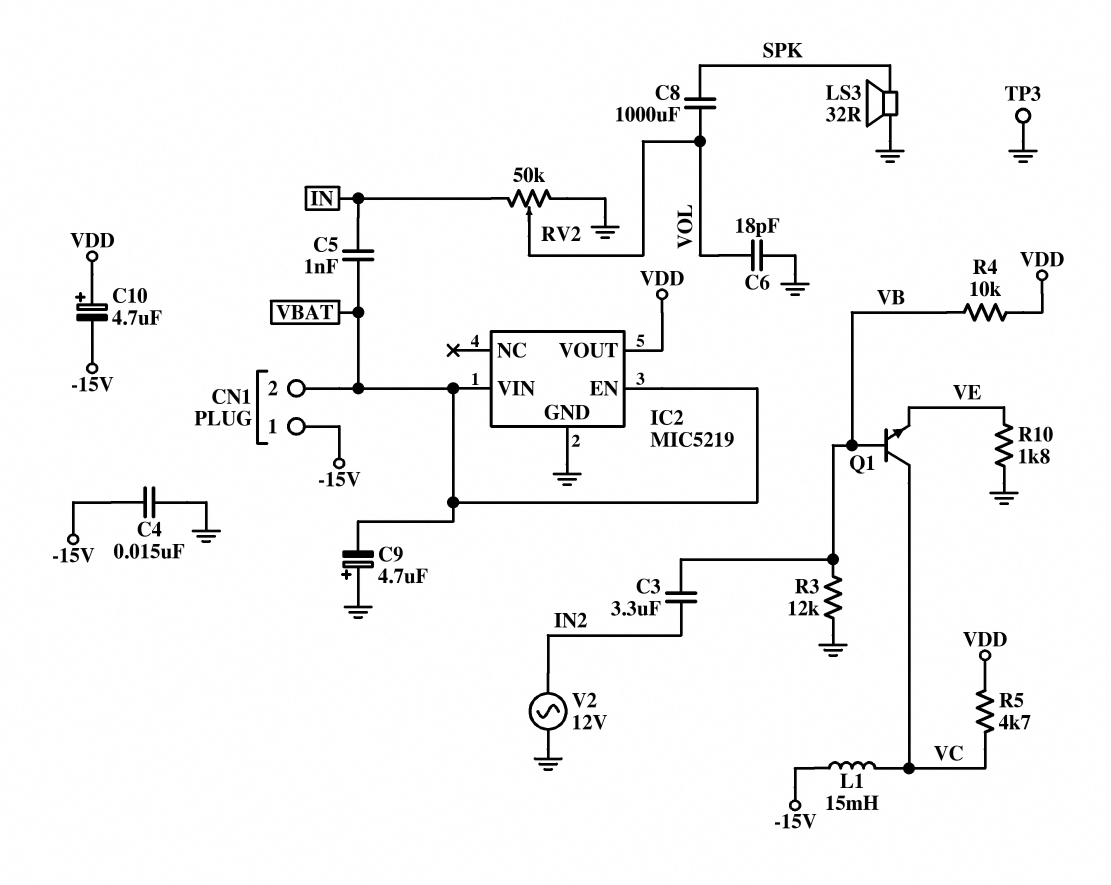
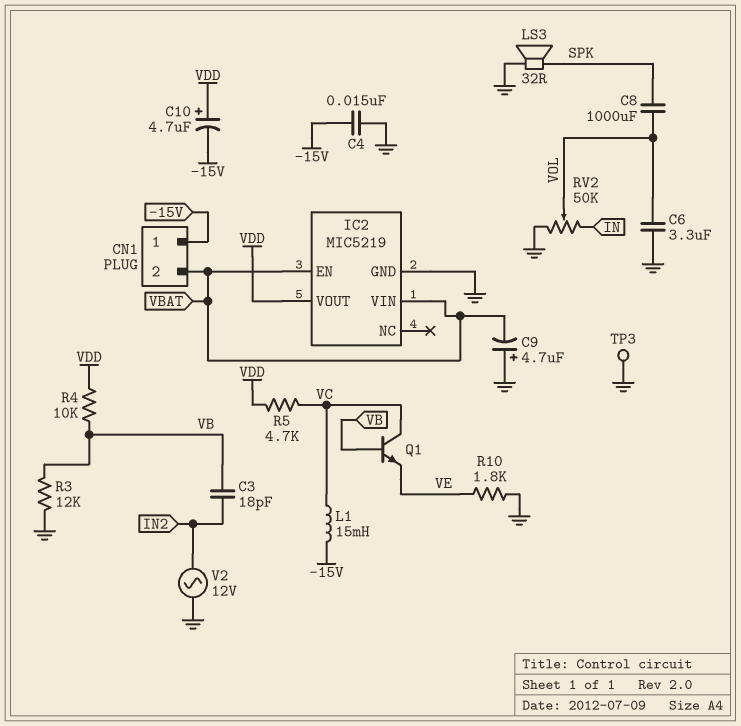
C3: 3.3uF (IN2, VB) -> 18pF (IN2, VB)
C5: 1nF (IN, VBAT) -> none
C6: 18pF (GND, VOL) -> 3.3uF (GND, VOL)

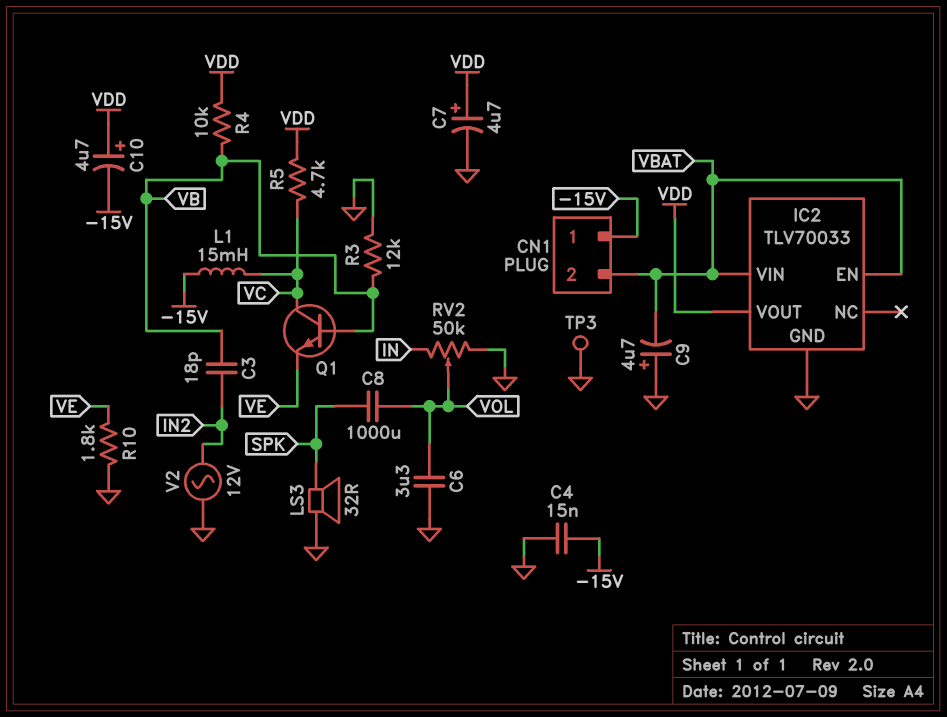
C7: none -> 4.7uF (plus VDD, minus GND)
IC2: MIC5219 -> TLV70033

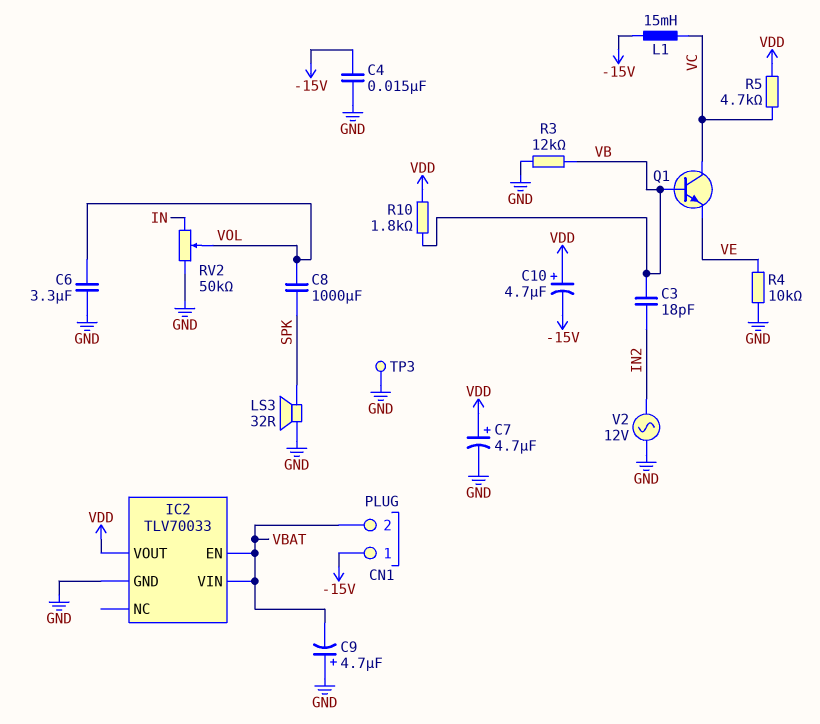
R4: 10k (VB, VDD) -> 10k (GND, VE)
R10: 1.8k (GND, VE) -> 1.8k (VB, VDD)

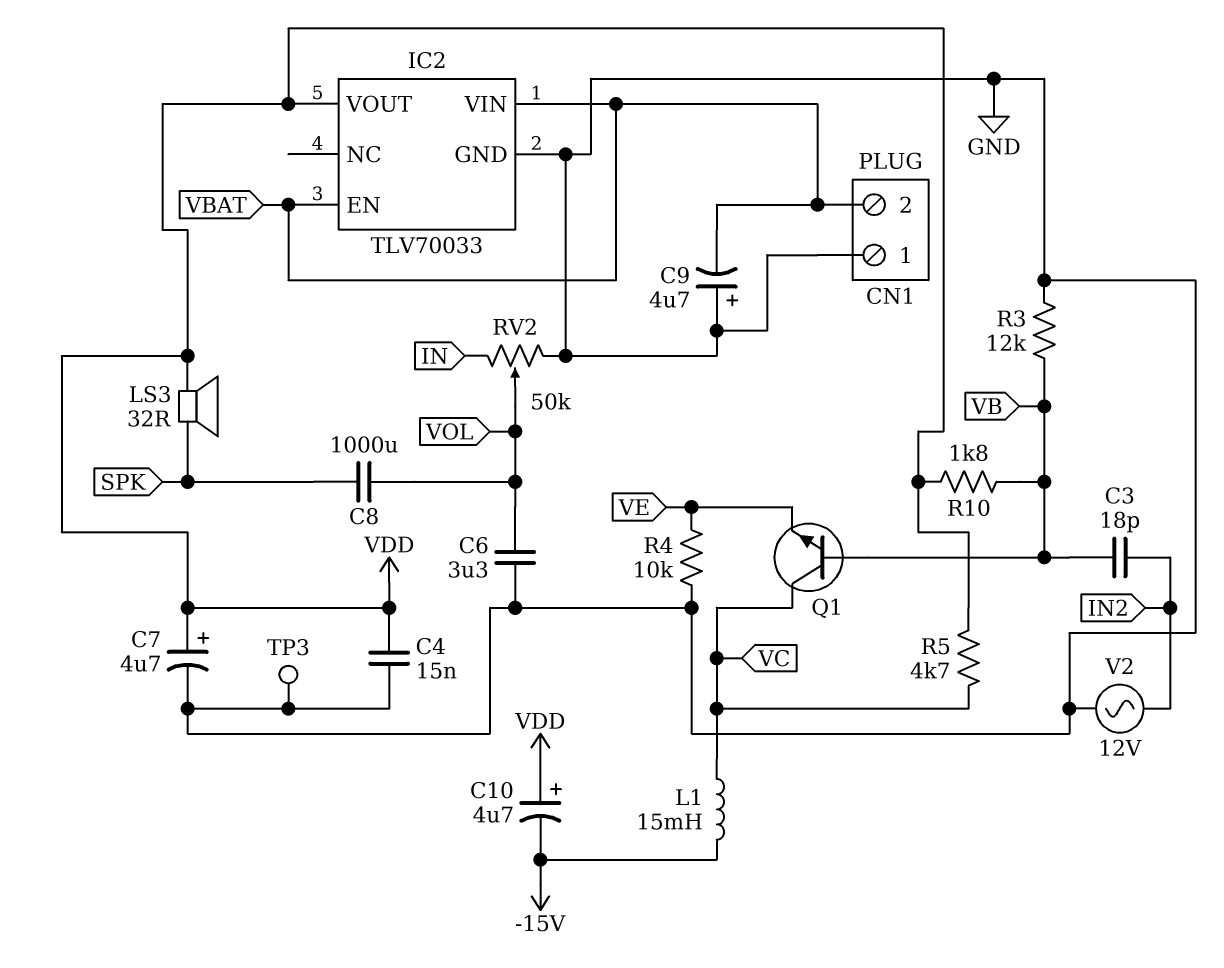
C4: 15nF (-15V, GND) -> 15nF (GND, VDD)
CN1 pin 1: -15V -> GND
LS3: speaker 32R (GND, SPK) -> speaker 32R (SPK, VDD)

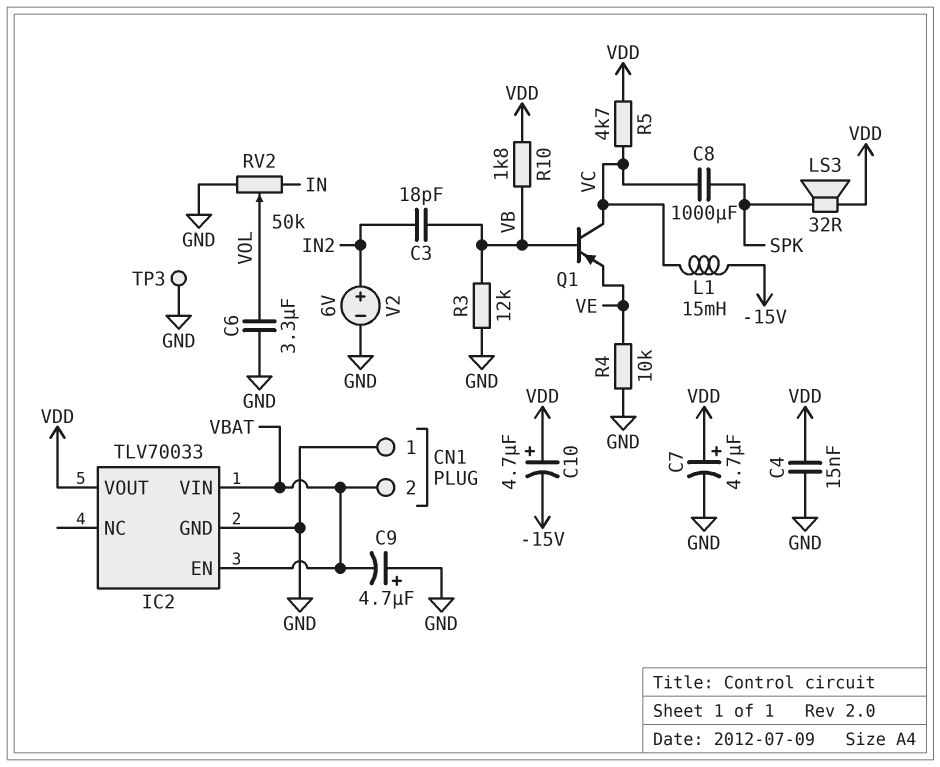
C8: 1000uF (SPK, VOL) -> 1000uF (SPK, VC)
Q1: NPN (B VB, C VC, E VE) -> PNP (B VB, C VC, E VE)
V2: AC 12V (GND, IN2) -> 6V (plus IN2, minus GND)

